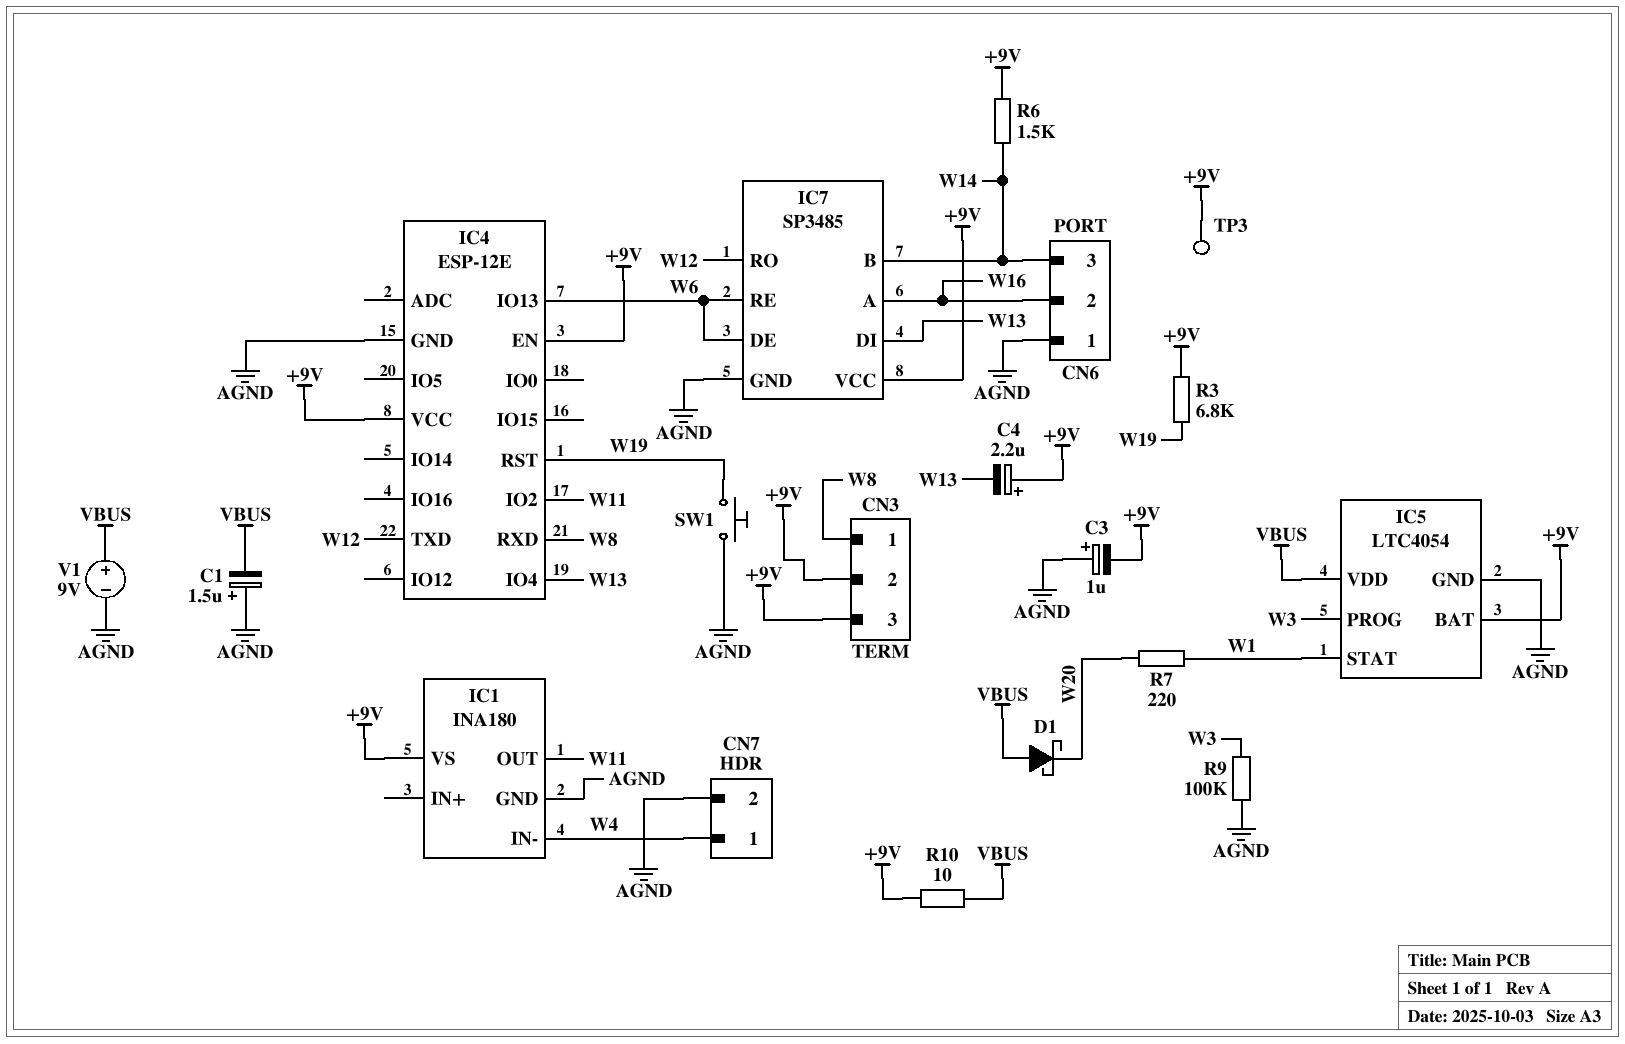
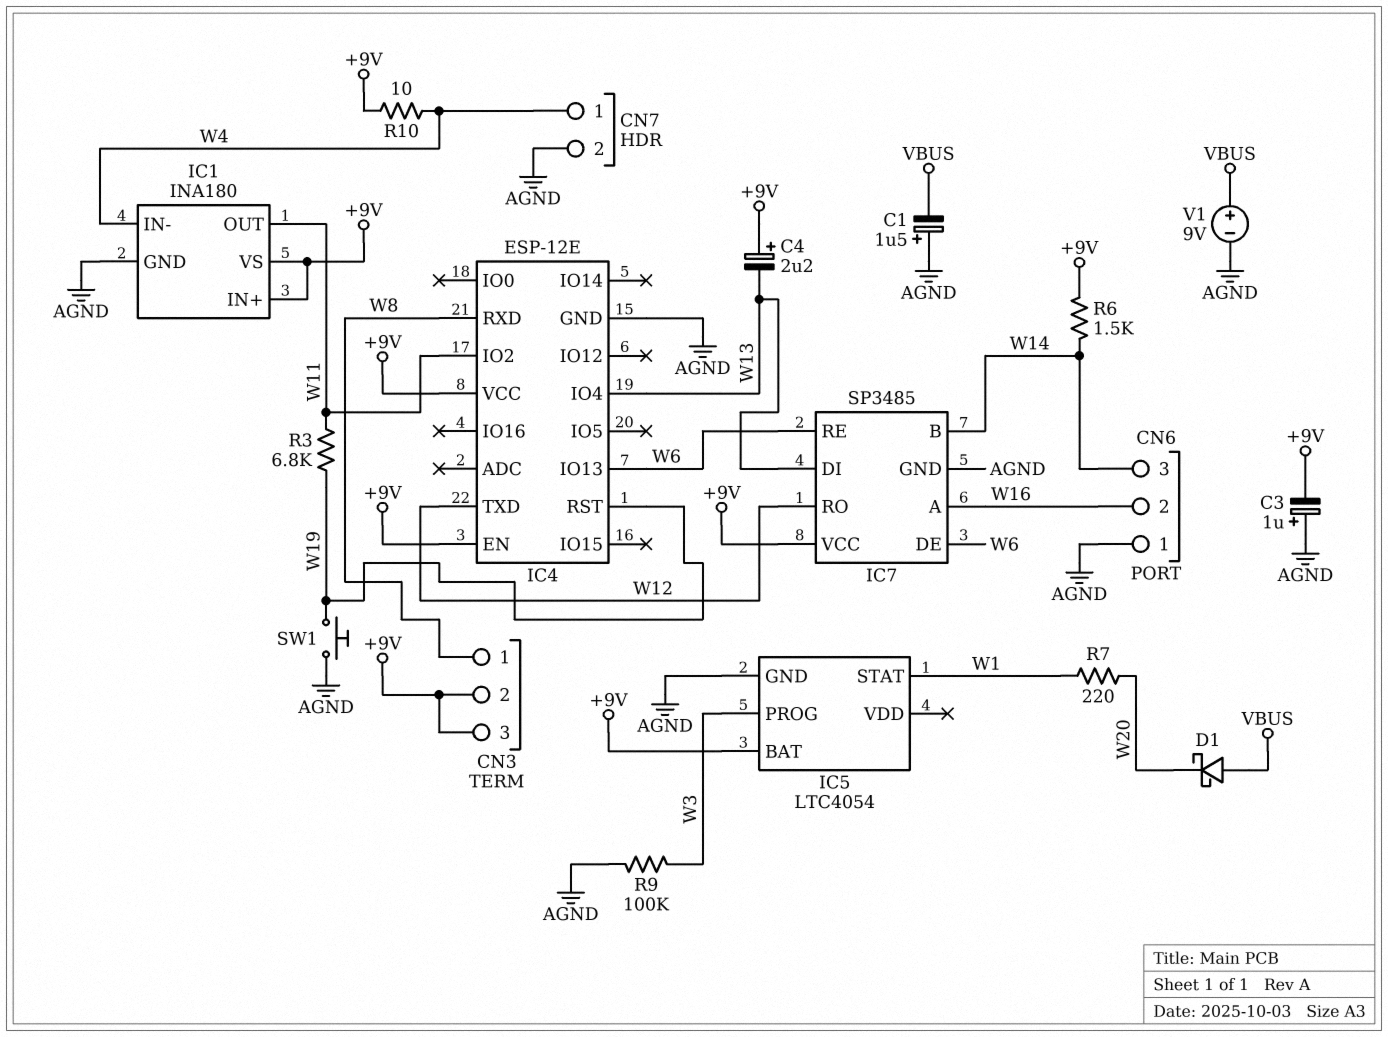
IC1 pin IN+: none -> +9V
IC5 pin VDD: VBUS -> none
R3: 6.8k (+9V, W19) -> 6.8k (W11, W19)
R10: 10 (+9V, VBUS) -> 10 (+9V, W4)
TP3: test point (+9V) -> none

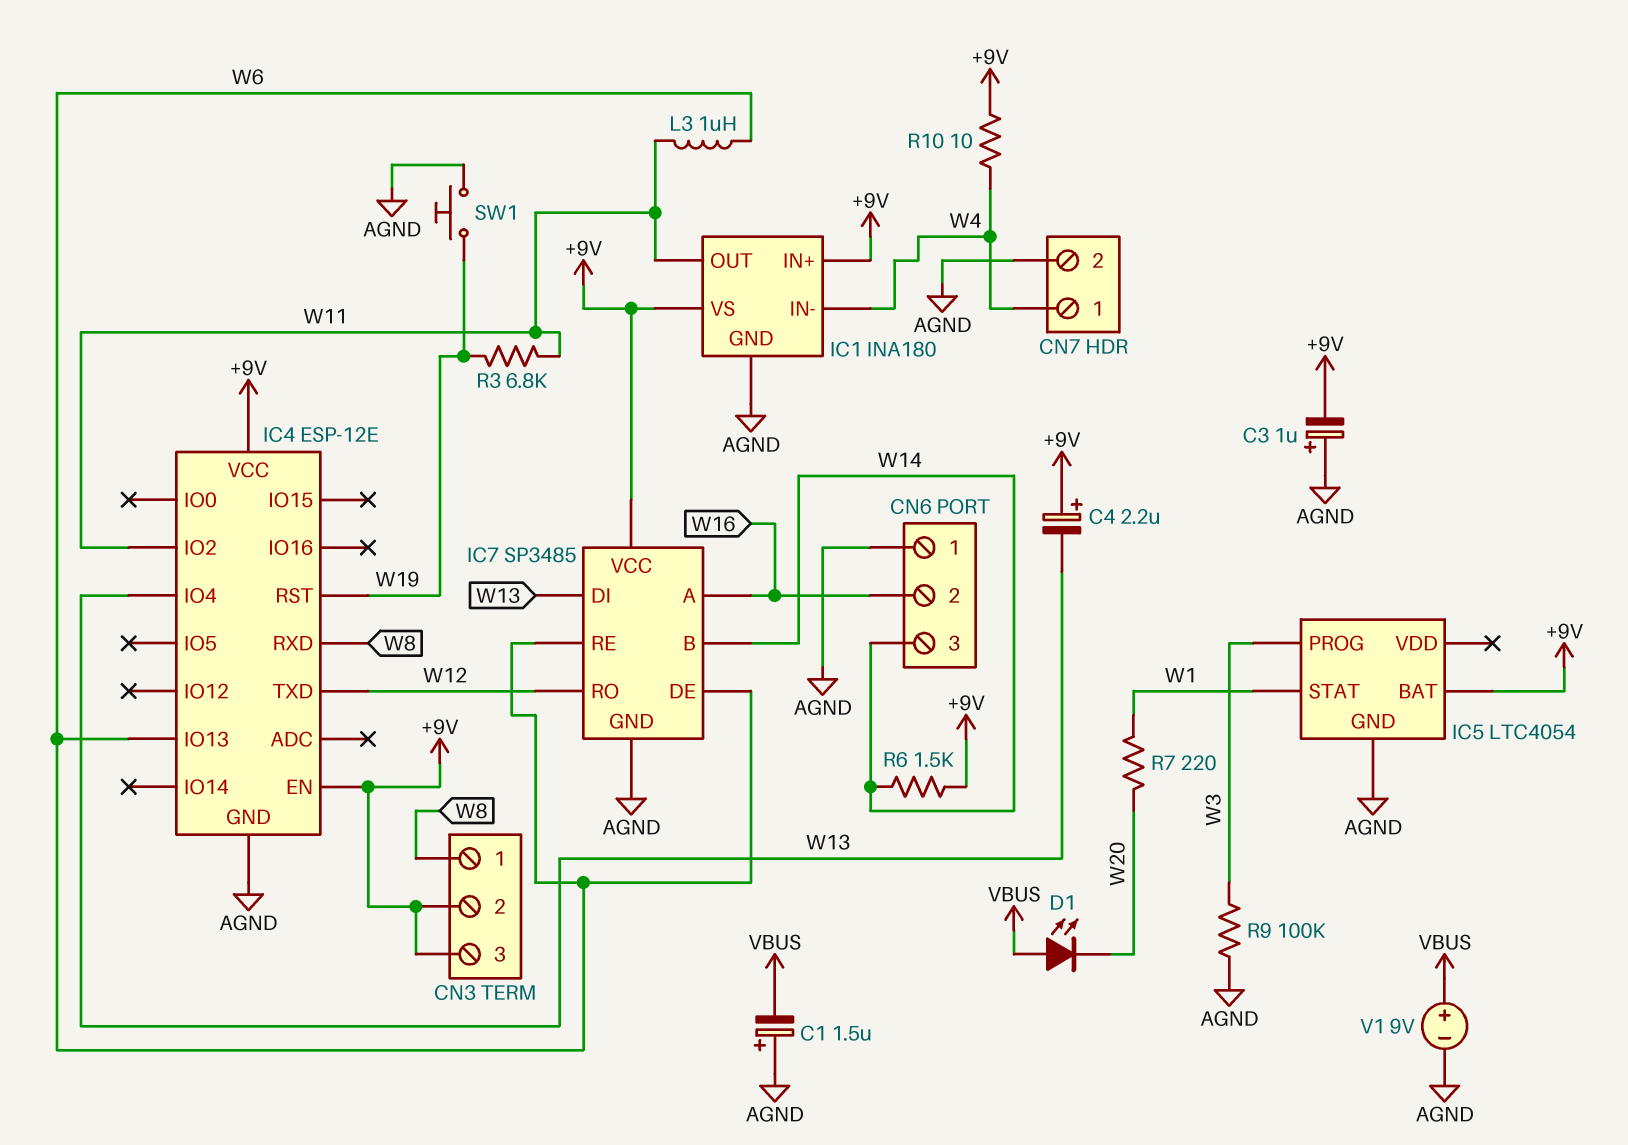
D1: schottky (A VBUS, K W20) -> LED (A VBUS, K W20)
L3: none -> 1uH (W6, W11)

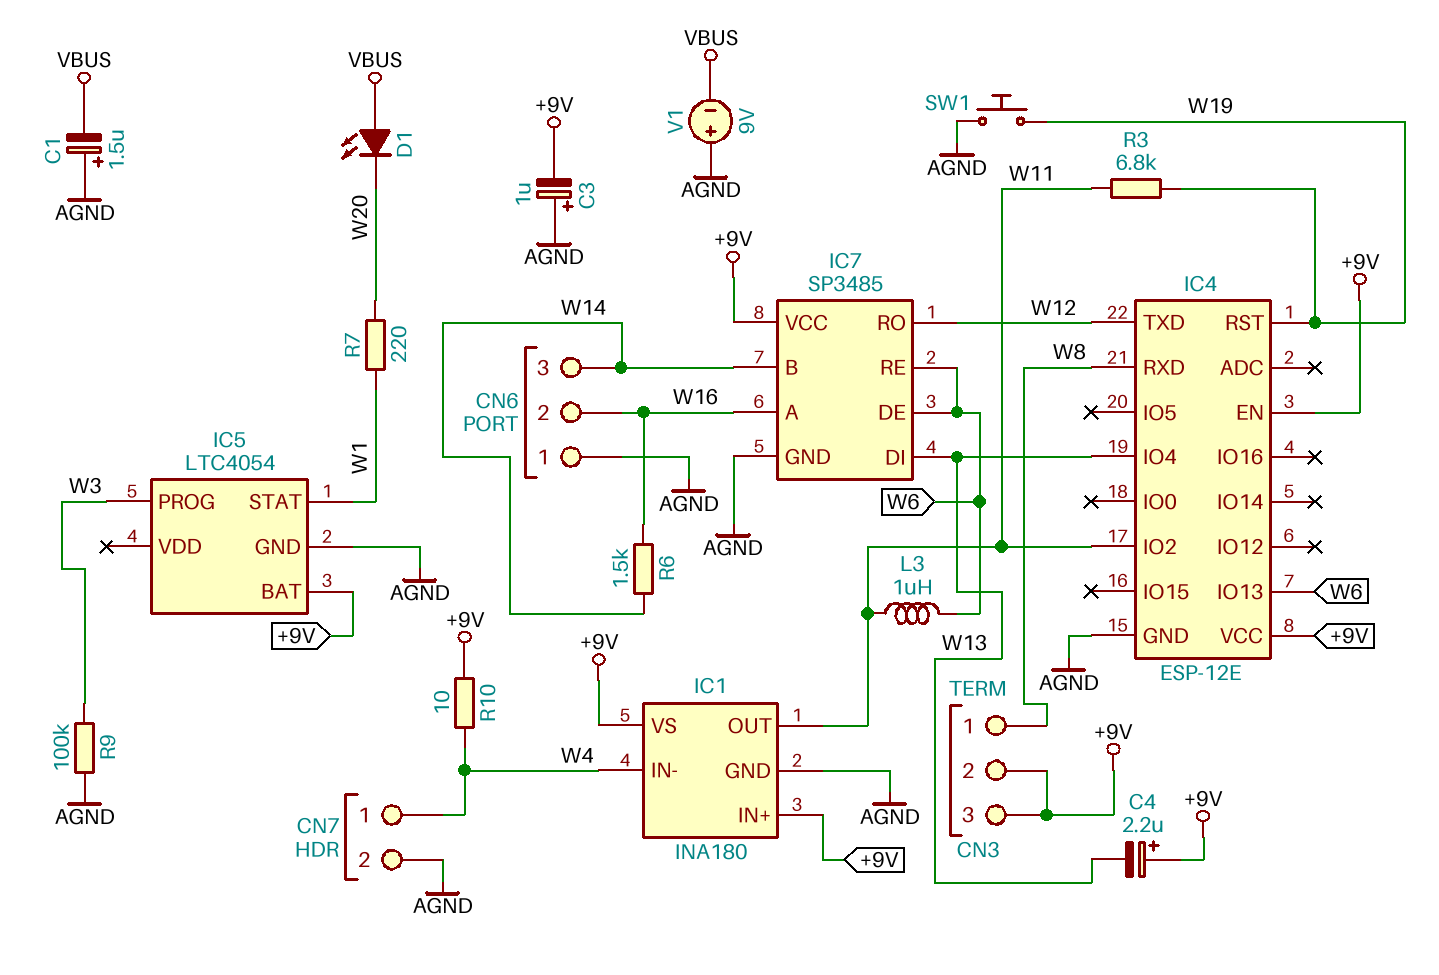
R6: 1.5k (+9V, W14) -> 1.5k (W14, W16)
V1: 9V (plus VBUS, minus AGND) -> 9V (plus AGND, minus VBUS)

